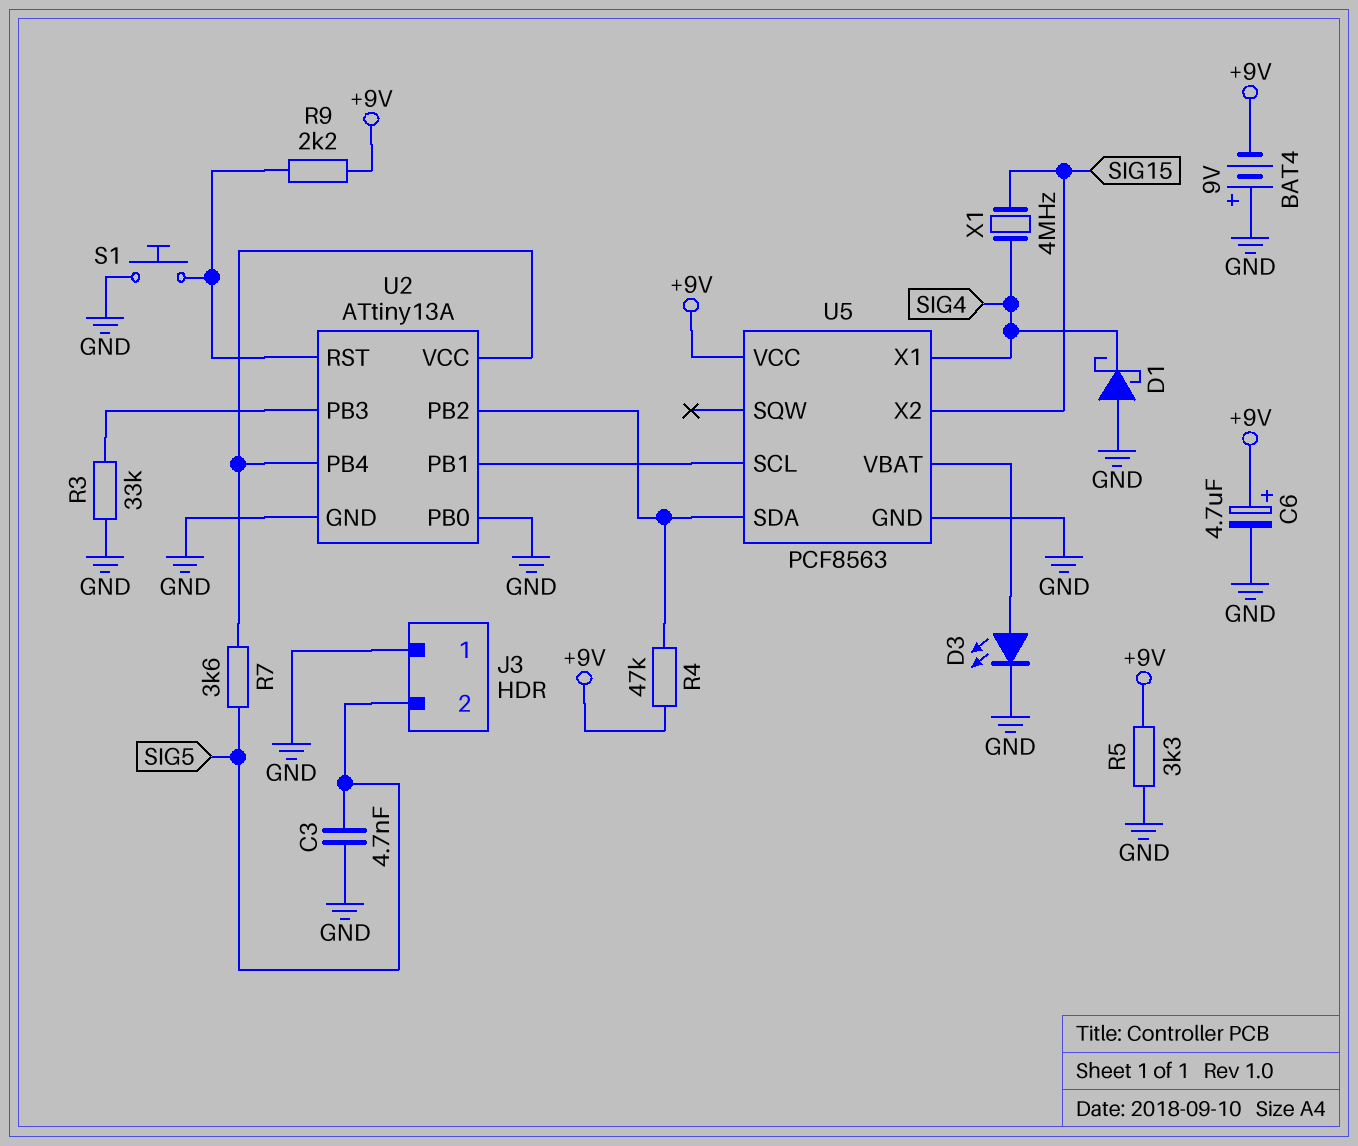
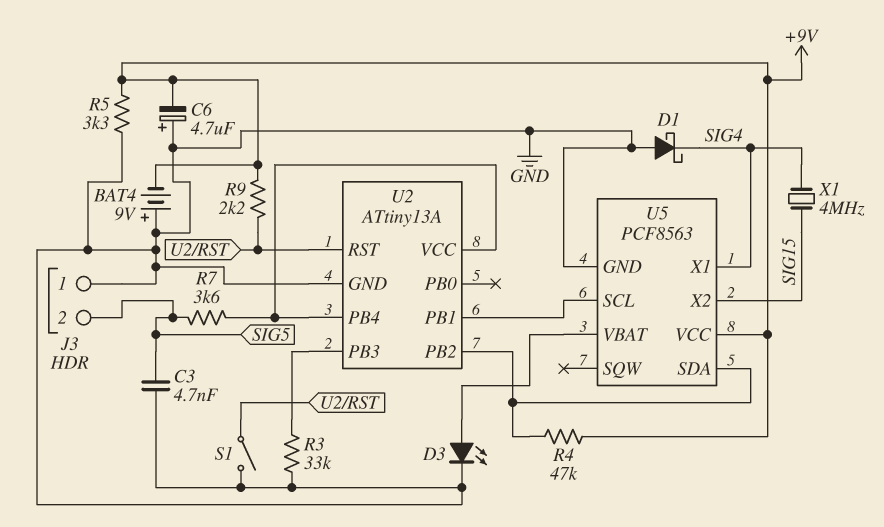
C6: 4.7uF (plus +9V, minus GND) -> 4.7uF (plus GND, minus +9V)
S1: button (GND, U2/RST) -> switch (GND, U2/RST)
U2 pin PB0: GND -> none

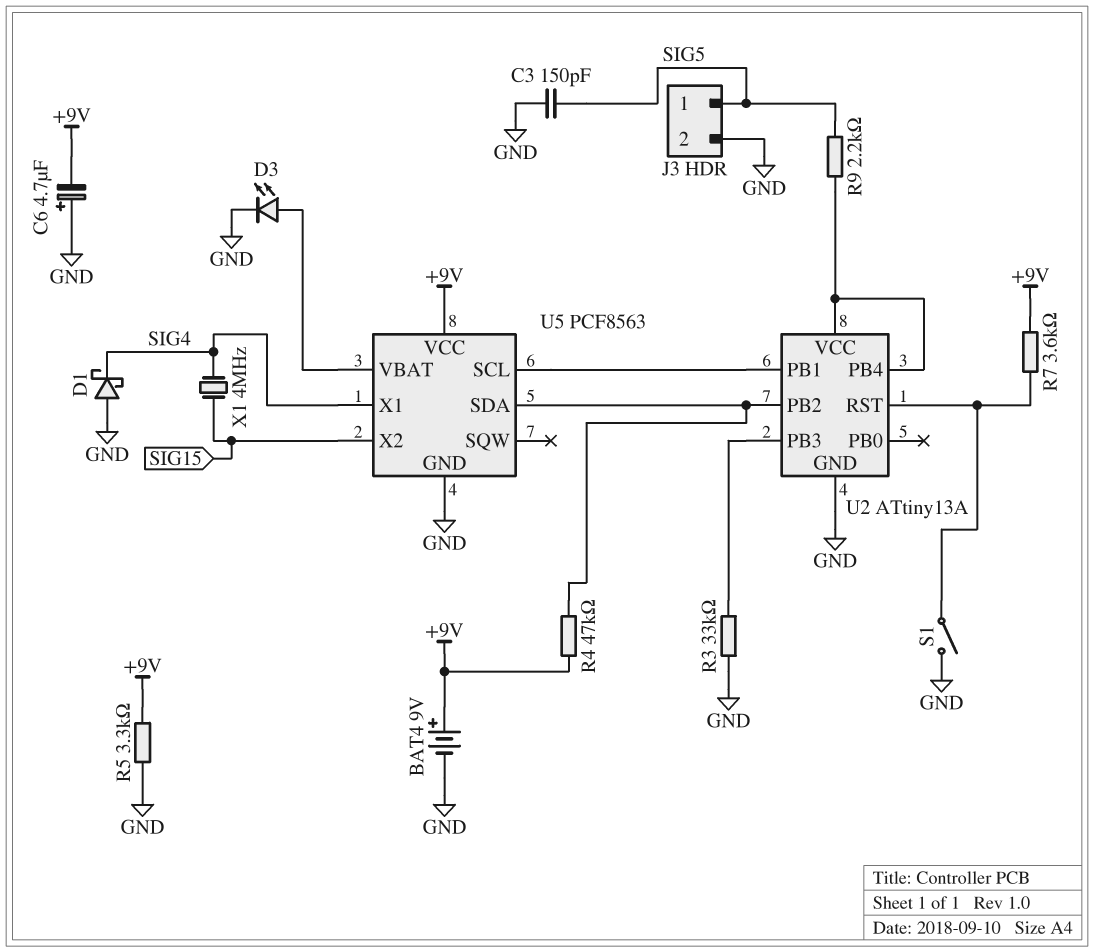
BAT4: 9V (plus GND, minus +9V) -> 9V (plus +9V, minus GND)
C3: 4.7nF (GND, SIG5) -> 150pF (GND, SIG5)
J3 pin 1: GND -> SIG5
J3 pin 2: SIG5 -> GND
R7: 3.6k (SIG5, U2/PB4) -> 3.6k (+9V, U2/RST)
R9: 2.2k (+9V, U2/RST) -> 2.2k (SIG5, U2/PB4)

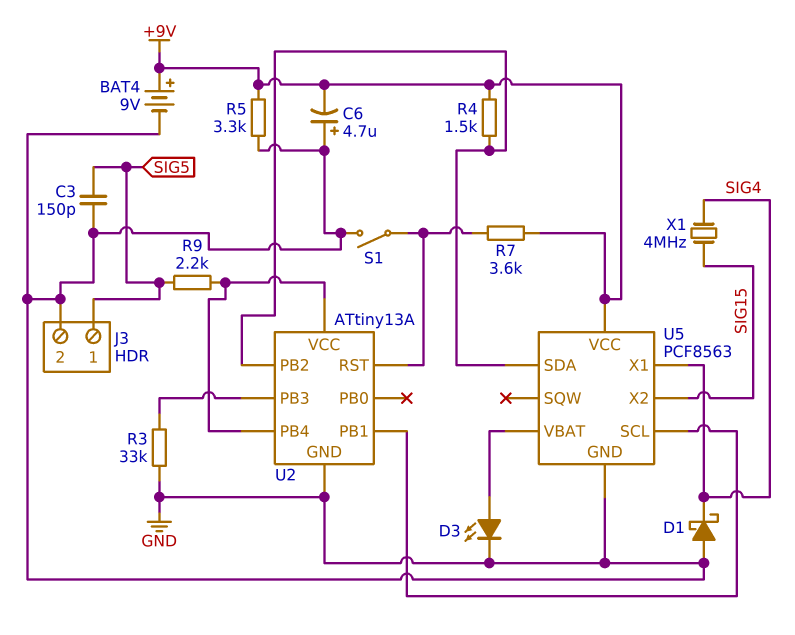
R4: 47k (+9V, U2/PB2) -> 1.5k (+9V, U2/PB2)

